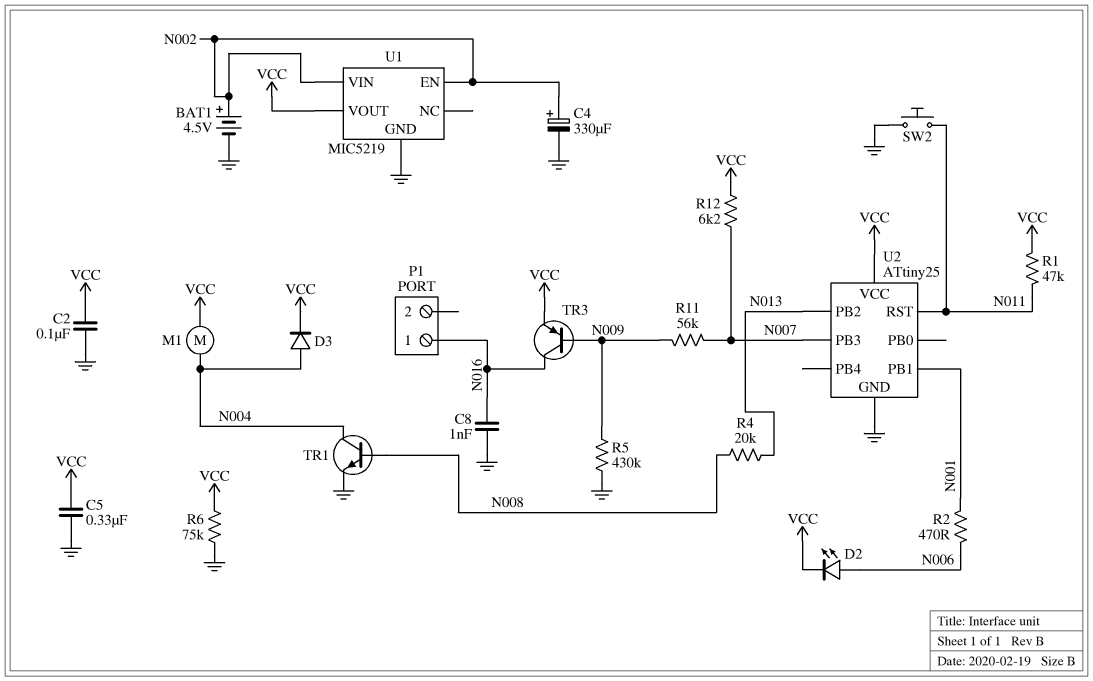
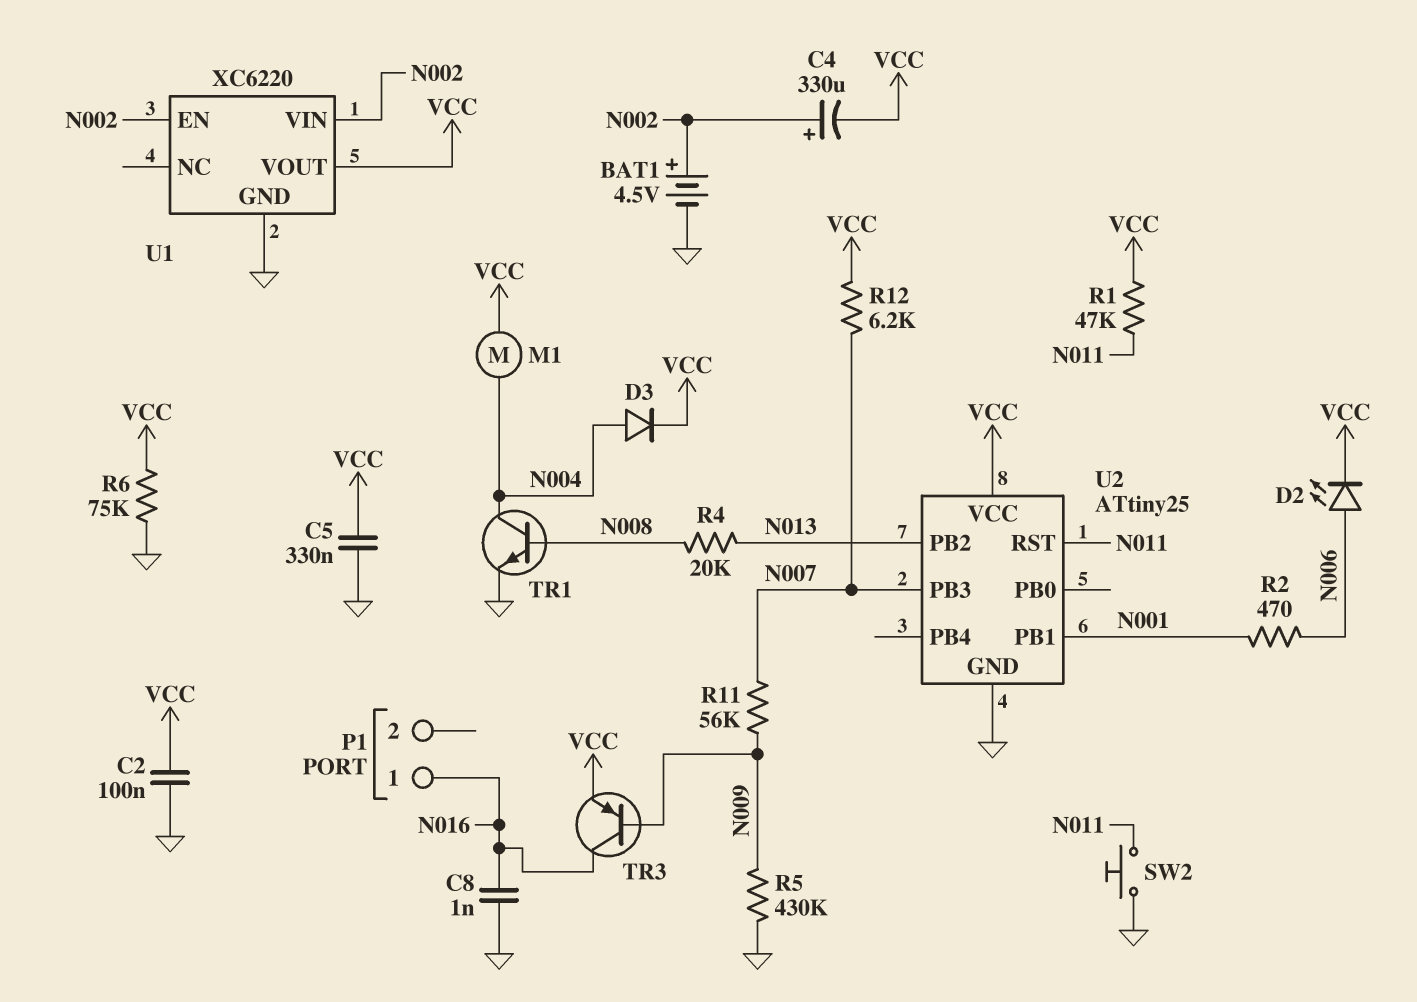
C4: 330uF (plus N002, minus GND) -> 330uF (plus N002, minus VCC)
U1: MIC5219 -> XC6220

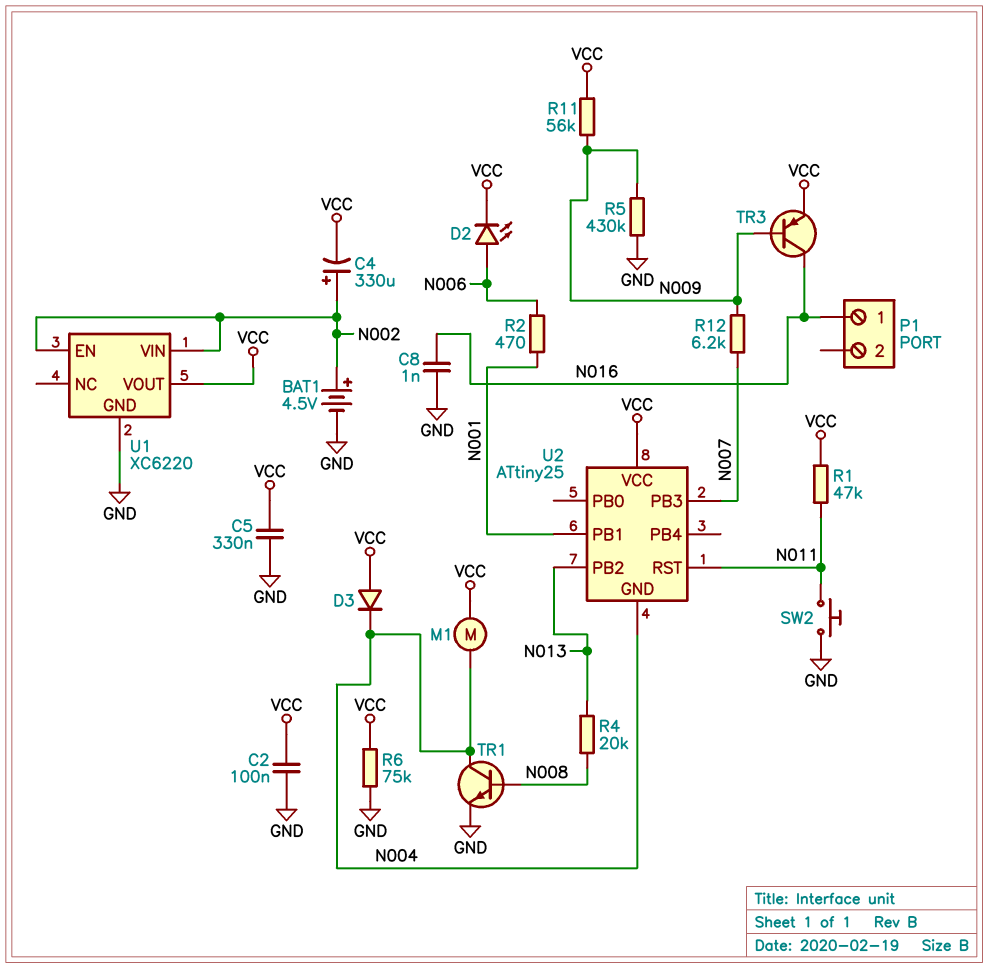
D3: diode (A N004, K VCC) -> diode (A VCC, K N004)
R11: 56k (N007, N009) -> 56k (N009, VCC)
R12: 6.2k (N007, VCC) -> 6.2k (N007, N009)
U2 pin GND: GND -> N004

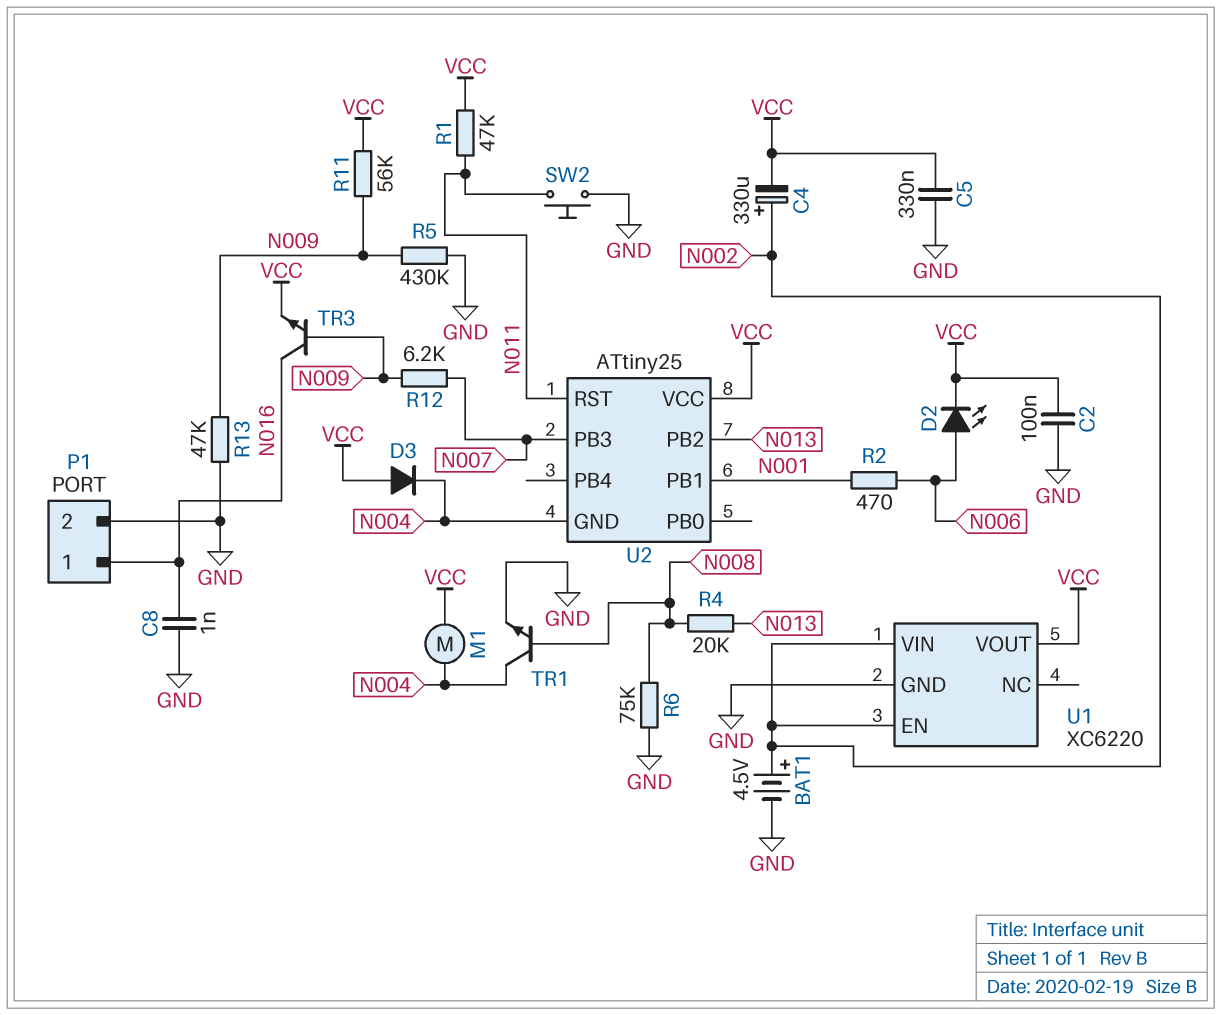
P1 pin 2: none -> GND
R6: 75k (GND, VCC) -> 75k (GND, N008)
R13: none -> 47k (GND, N009)
TR3: PNP (B N009, C N016, E VCC) -> NPN (B N009, C N016, E VCC)

